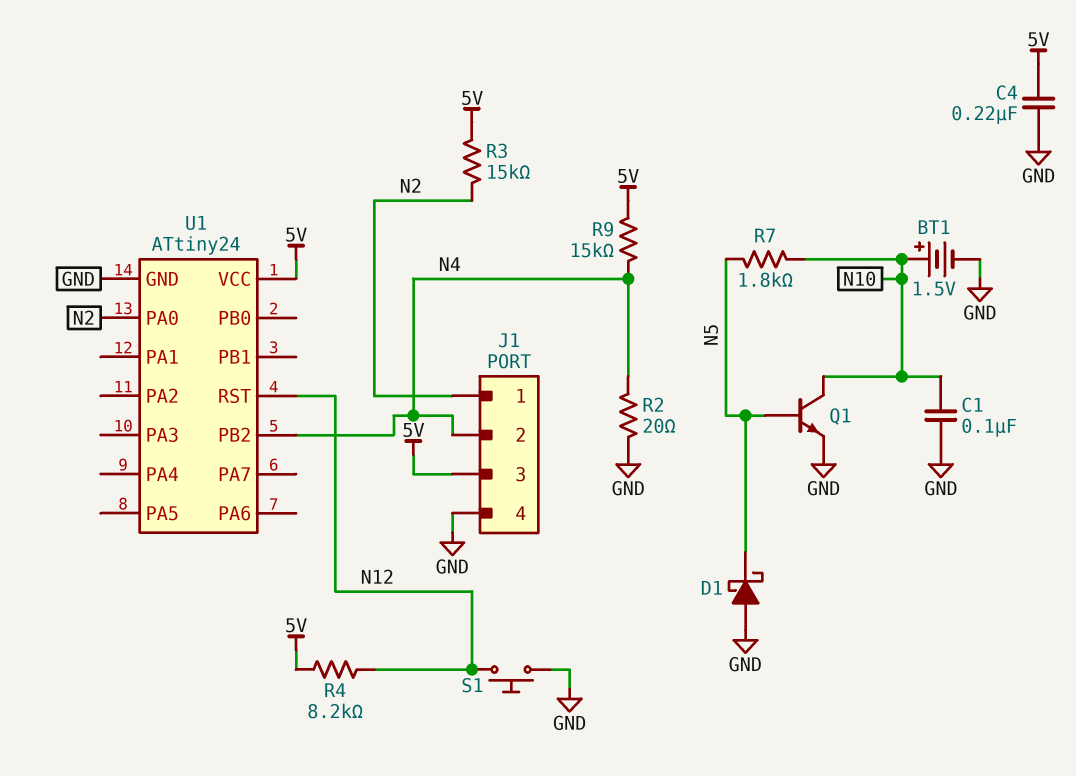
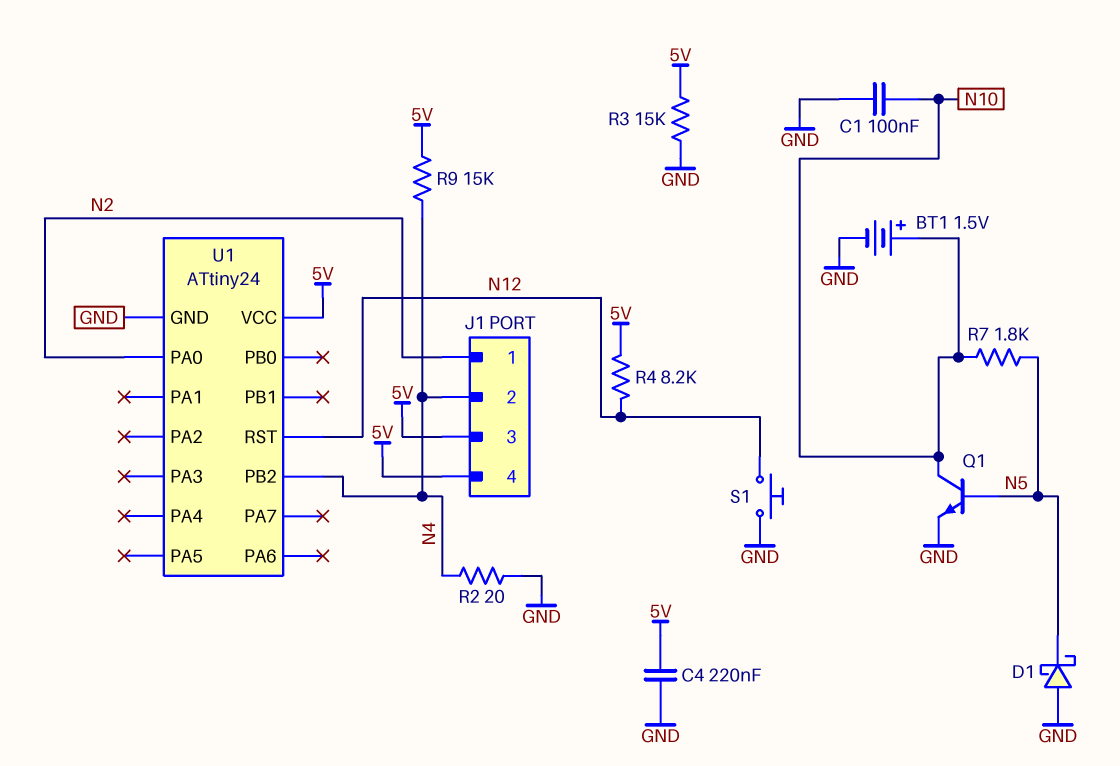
J1 pin 4: GND -> 5V
R3: 15k (5V, N2) -> 15k (5V, GND)

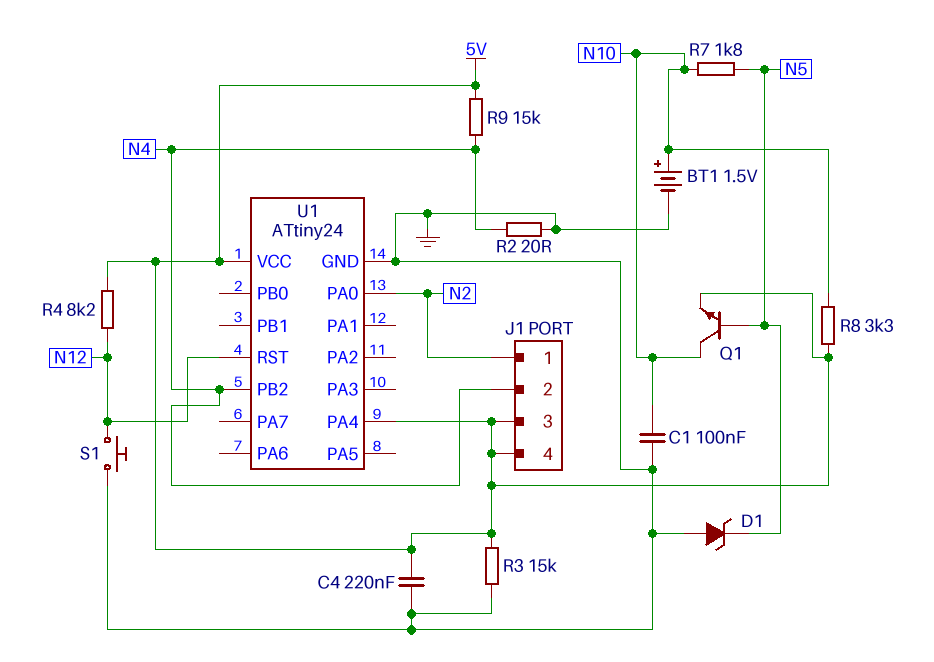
D1: schottky (A GND, K N5) -> zener (A GND, K N5)
Q1: NPN (B N5, C N10, E GND) -> NPN (B N5, C N10, E 5V)
R8: none -> 3.3k (5V, N10)
U1 pin PA4: none -> 5V

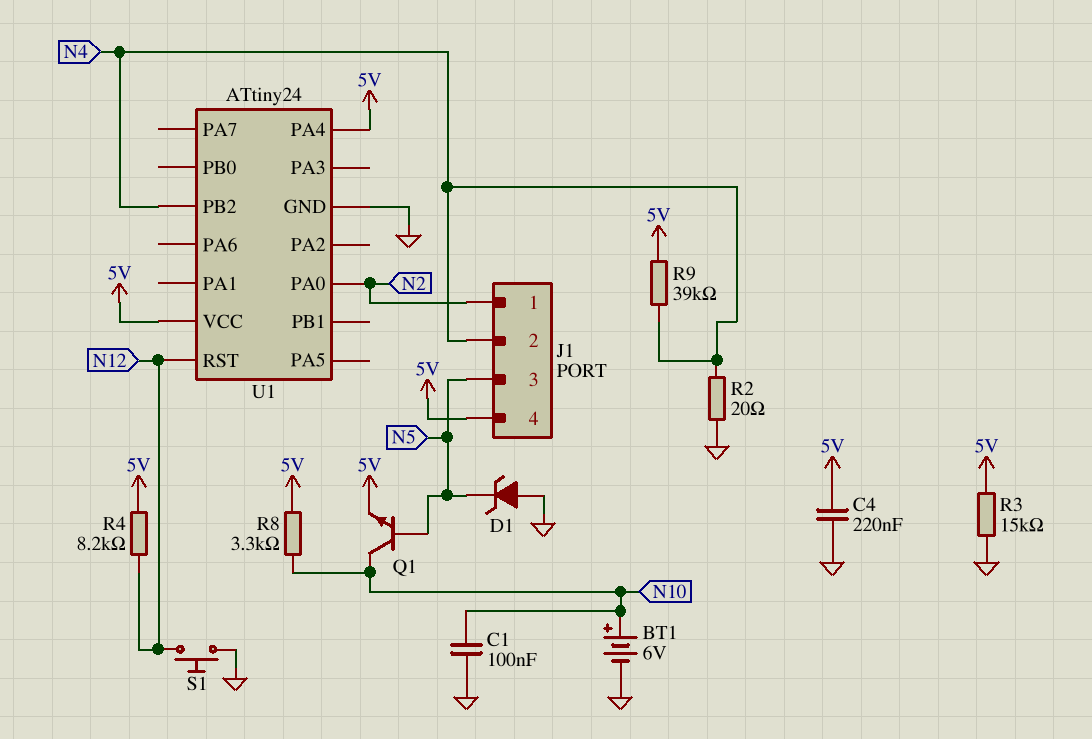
BT1: 1.5V (plus N10, minus GND) -> 6V (plus N10, minus GND)
J1 pin 3: 5V -> N5
R7: 1.8k (N5, N10) -> none
R9: 15k (5V, N4) -> 39k (5V, N4)

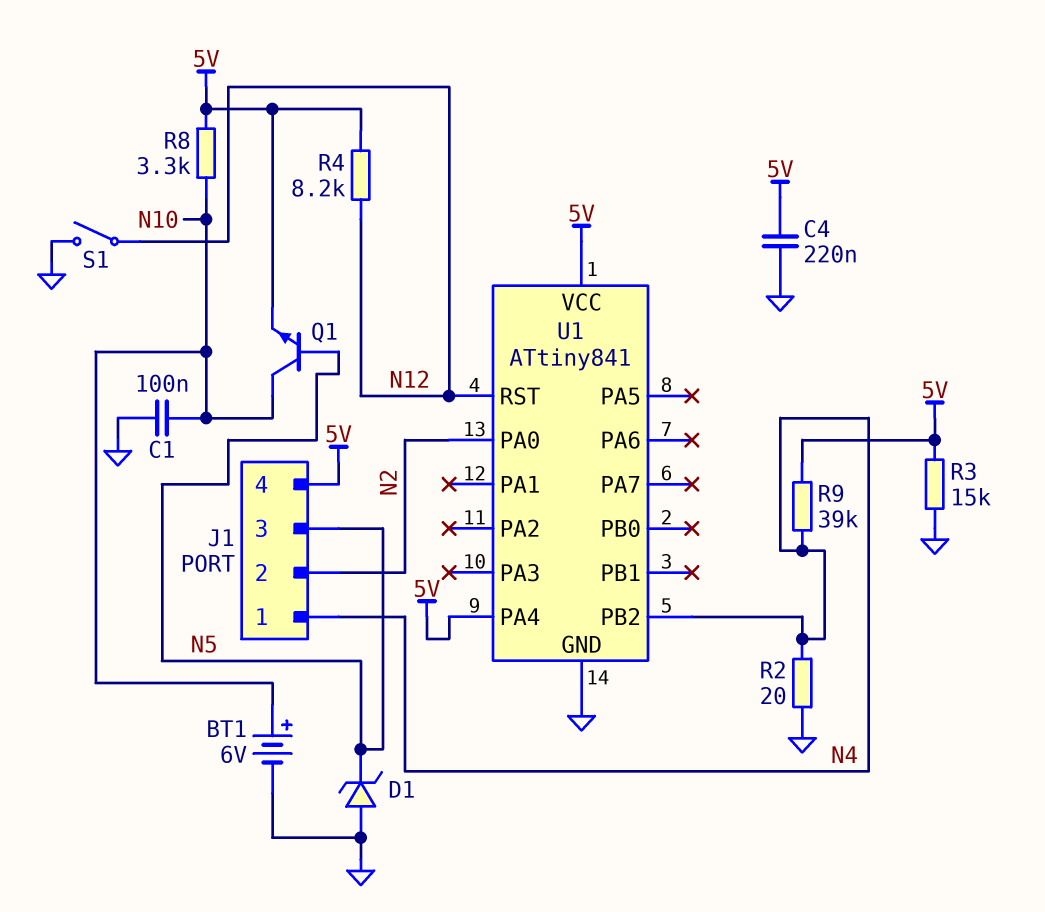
J1 pin 1: N2 -> N4
J1 pin 2: N4 -> N2
S1: button (GND, N12) -> switch (GND, N12)
U1: ATtiny24 -> ATtiny841

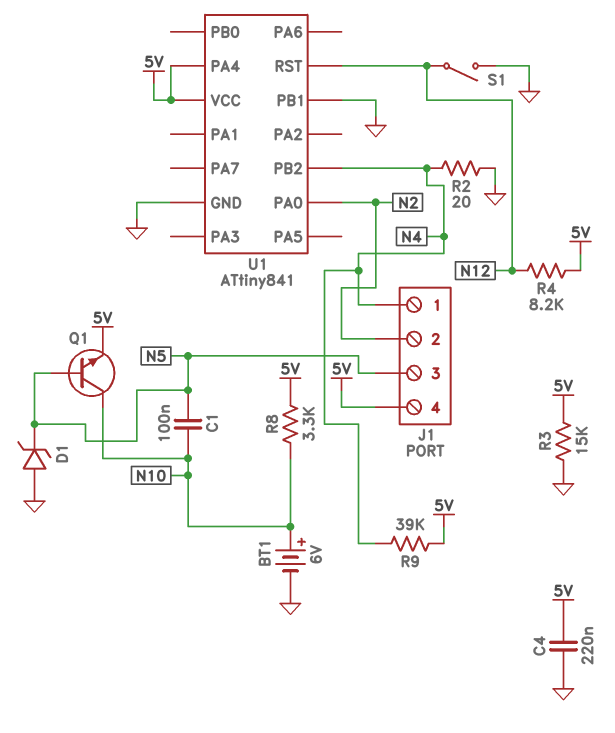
C1: 100nF (GND, N10) -> 100nF (N5, N10)
U1 pin PB1: none -> GND

